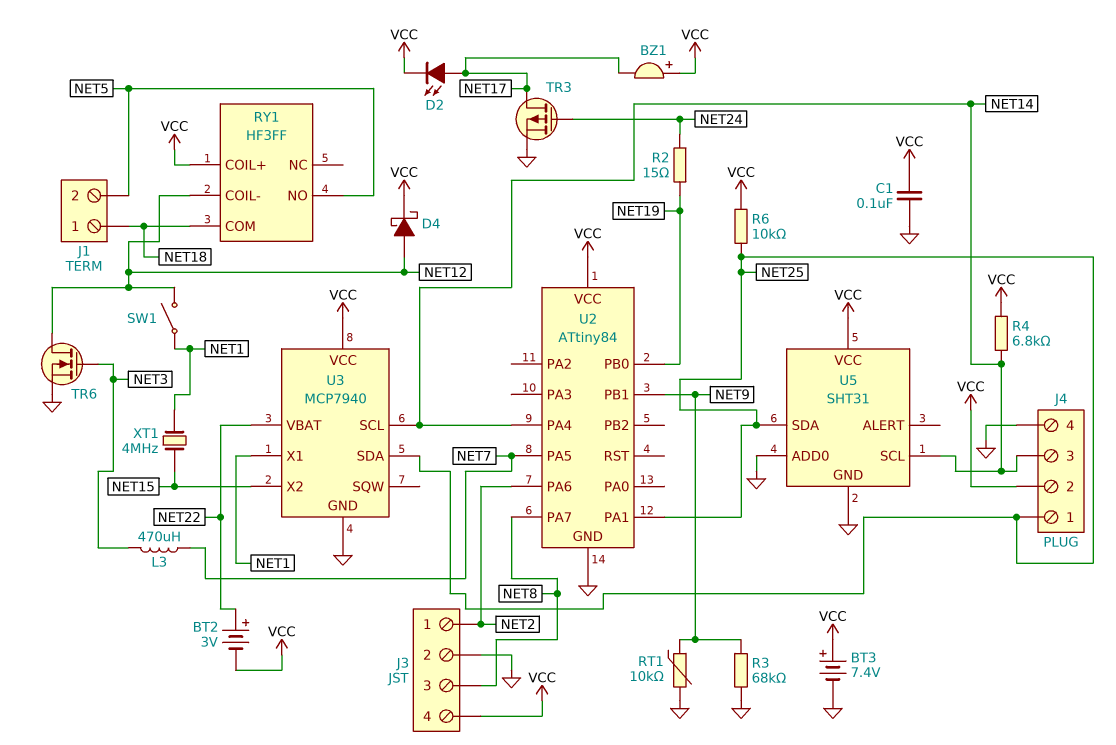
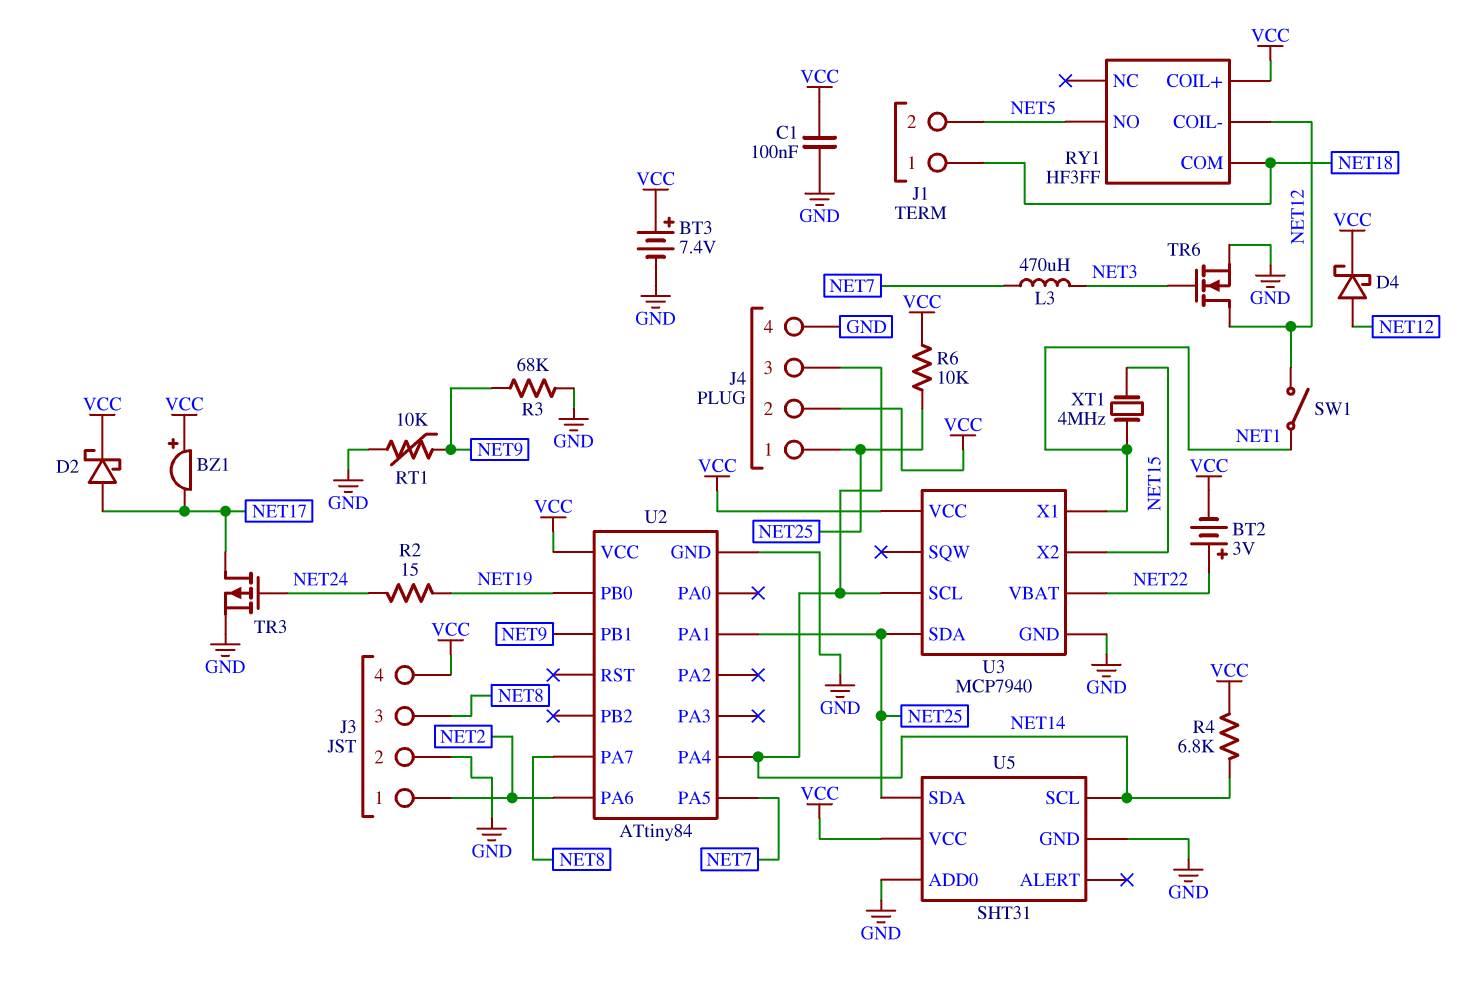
D2: LED (A NET17, K VCC) -> schottky (A NET17, K VCC)

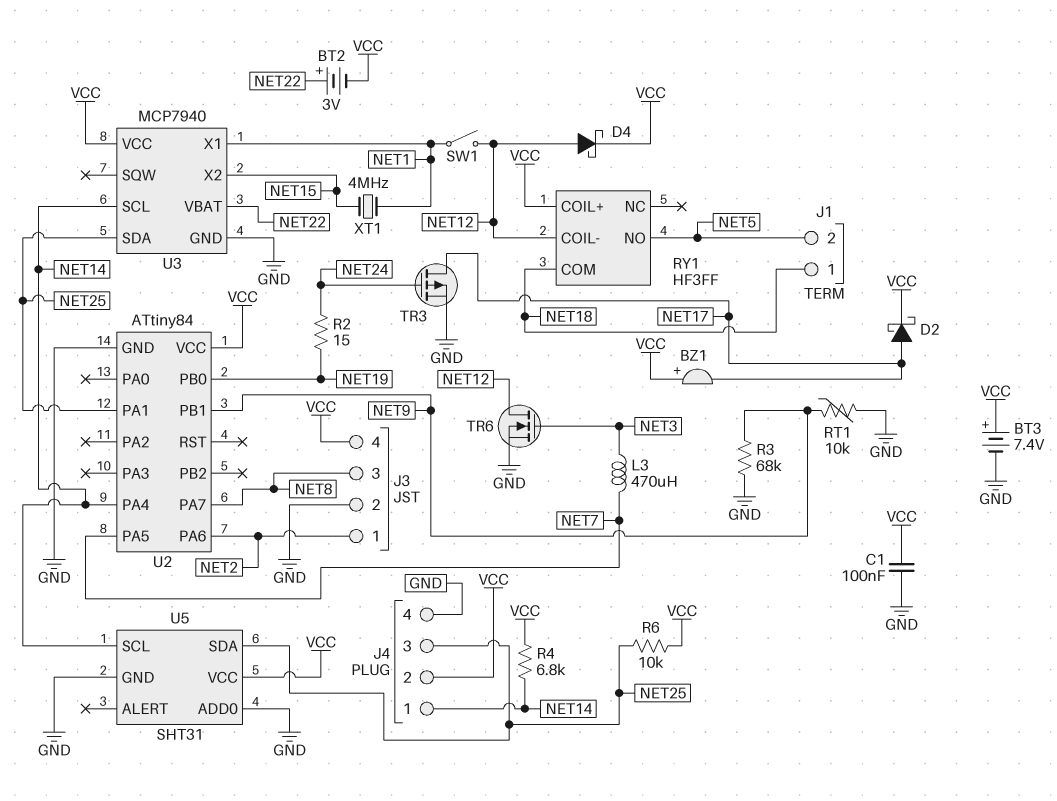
J4 pin 1: NET25 -> NET14
J4 pin 3: NET14 -> NET25

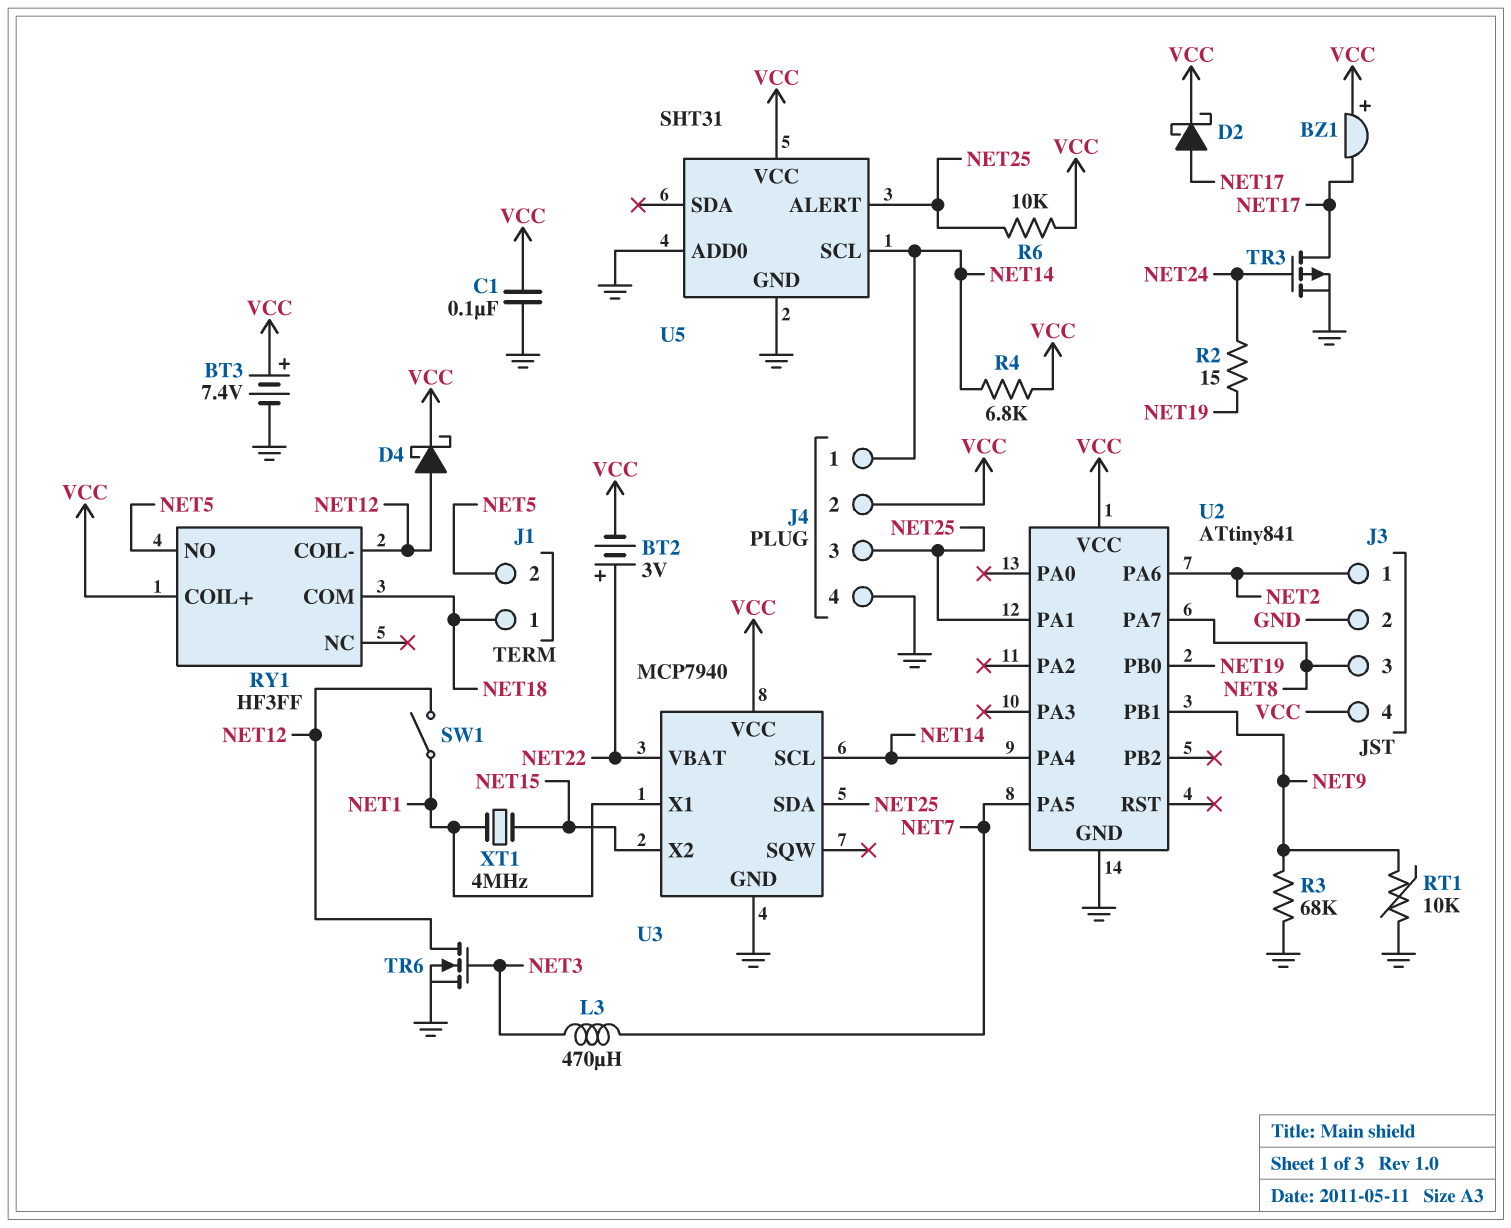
U2: ATtiny84 -> ATtiny841
U5 pin ALERT: none -> NET25
U5 pin SDA: NET25 -> none

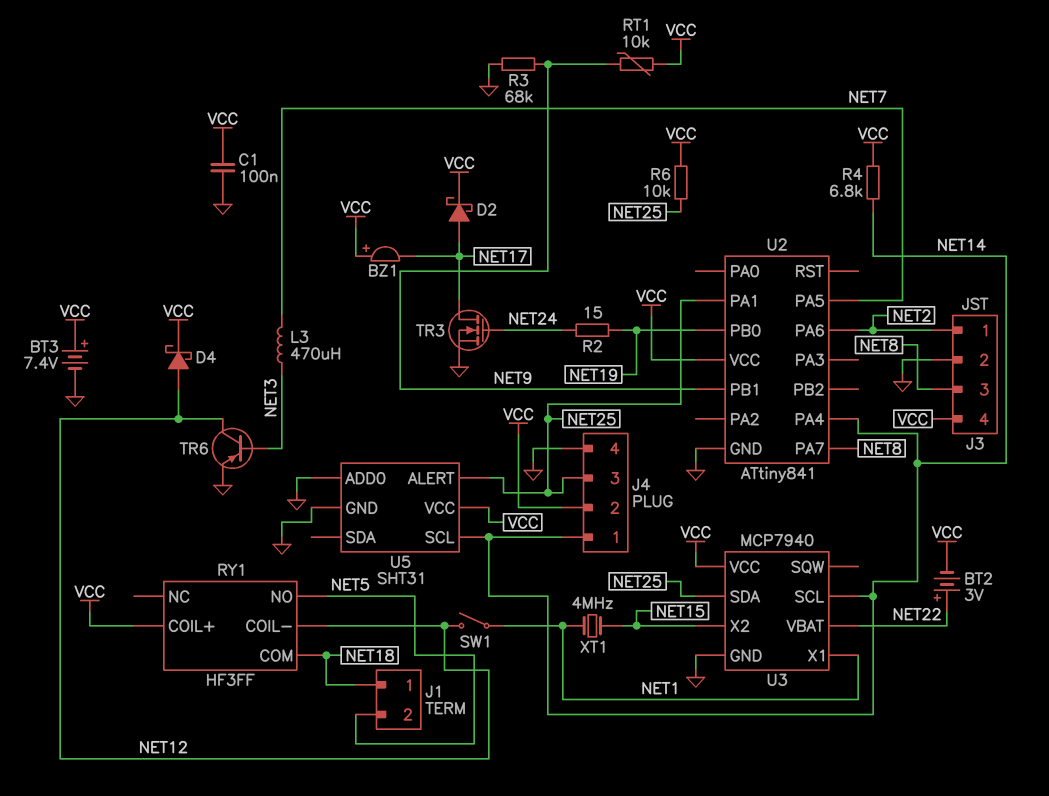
RT1: 10k (GND, NET9) -> 10k (NET9, VCC)
TR3: PMOS (G NET24, D NET17, S GND) -> NMOS (G NET24, D NET17, S GND)
TR6: NMOS (G NET3, D NET12, S GND) -> PNP (B NET3, C NET12, E GND)

